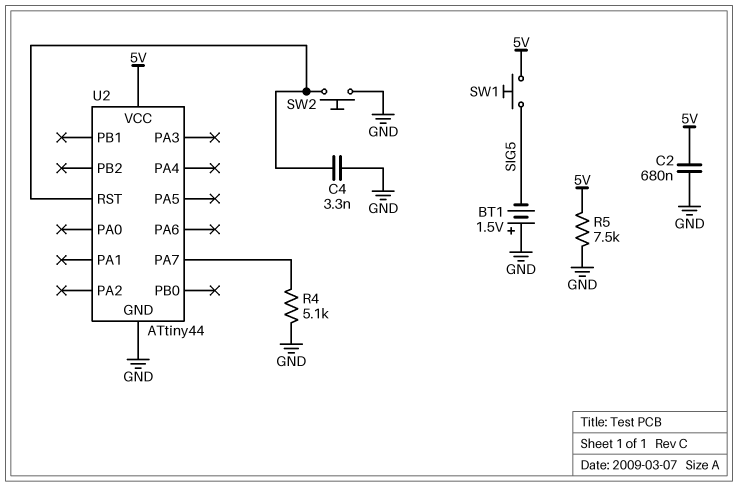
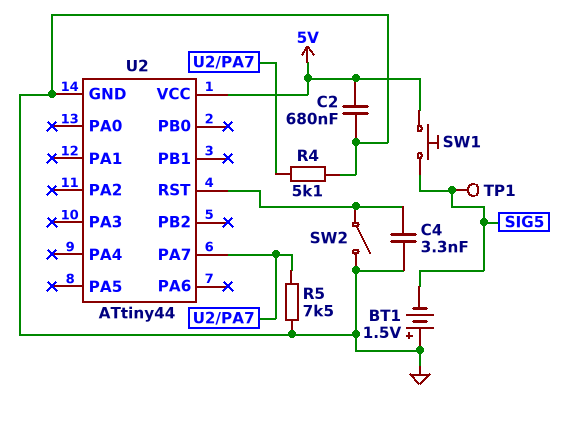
R5: 7.5k (5V, GND) -> 7.5k (GND, U2/PA7)
SW2: button (GND, U2/RST) -> switch (GND, U2/RST)
TP1: none -> test point (SIG5)

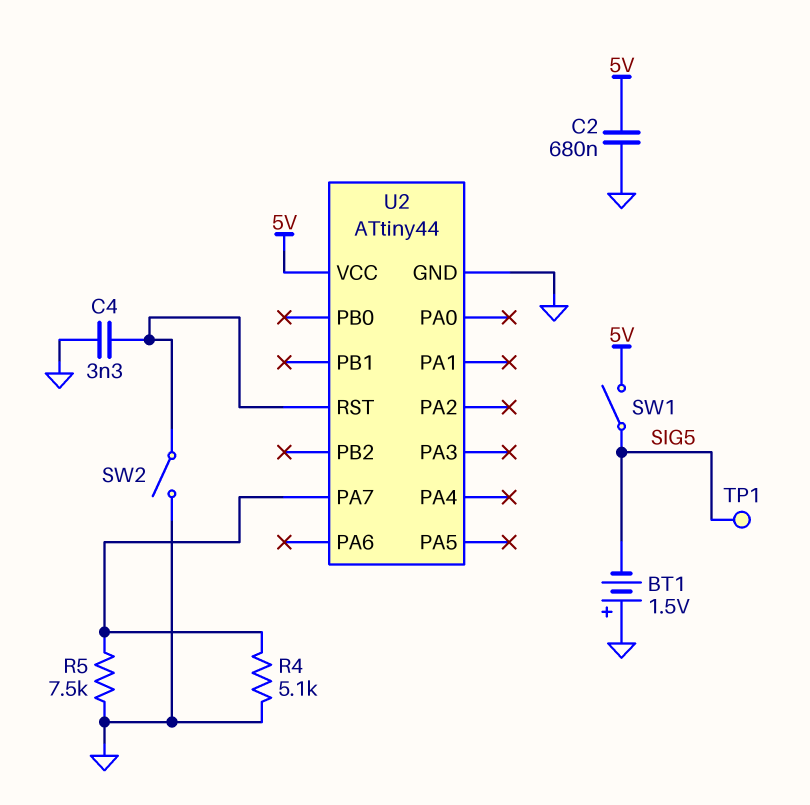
SW1: button (5V, SIG5) -> switch (5V, SIG5)

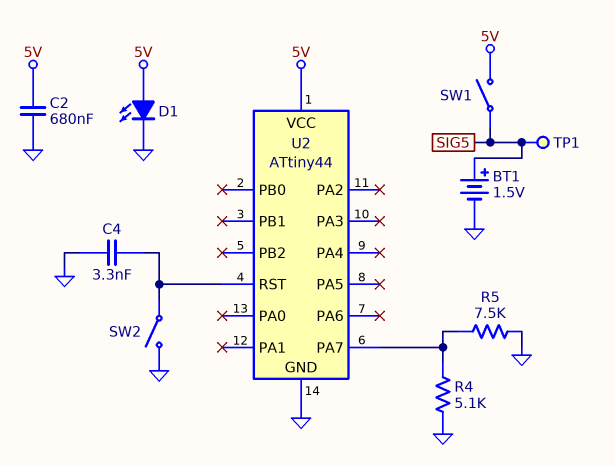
BT1: 1.5V (plus GND, minus SIG5) -> 1.5V (plus SIG5, minus GND)
D1: none -> LED (A 5V, K GND)

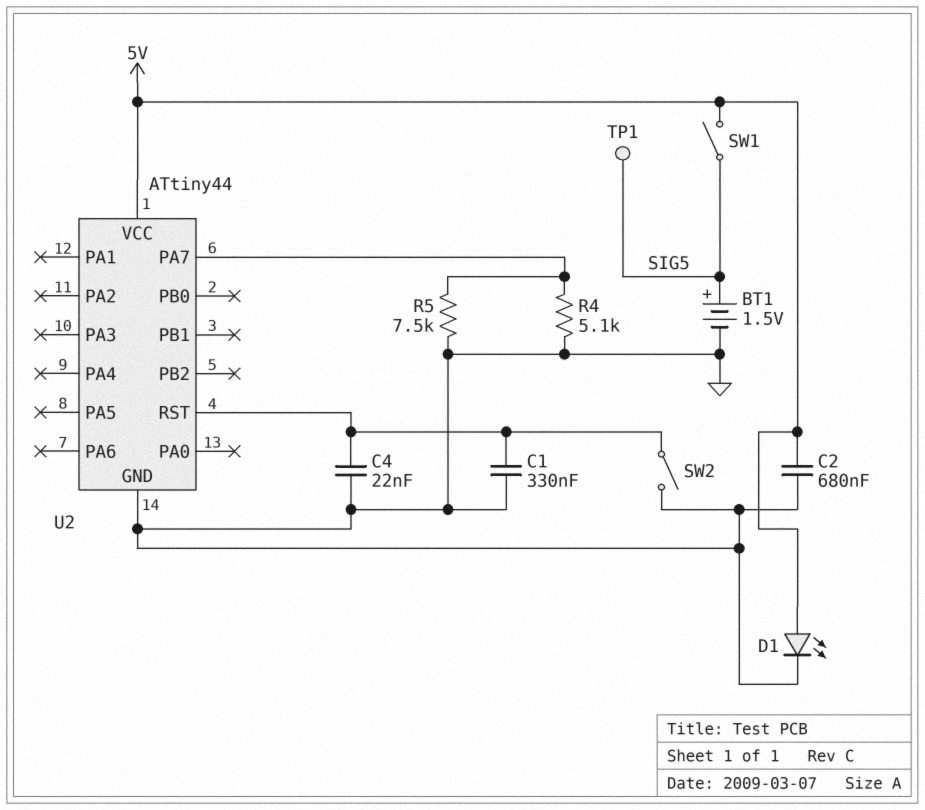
C1: none -> 330nF (GND, U2/RST)
C4: 3.3nF (GND, U2/RST) -> 22nF (GND, U2/RST)

